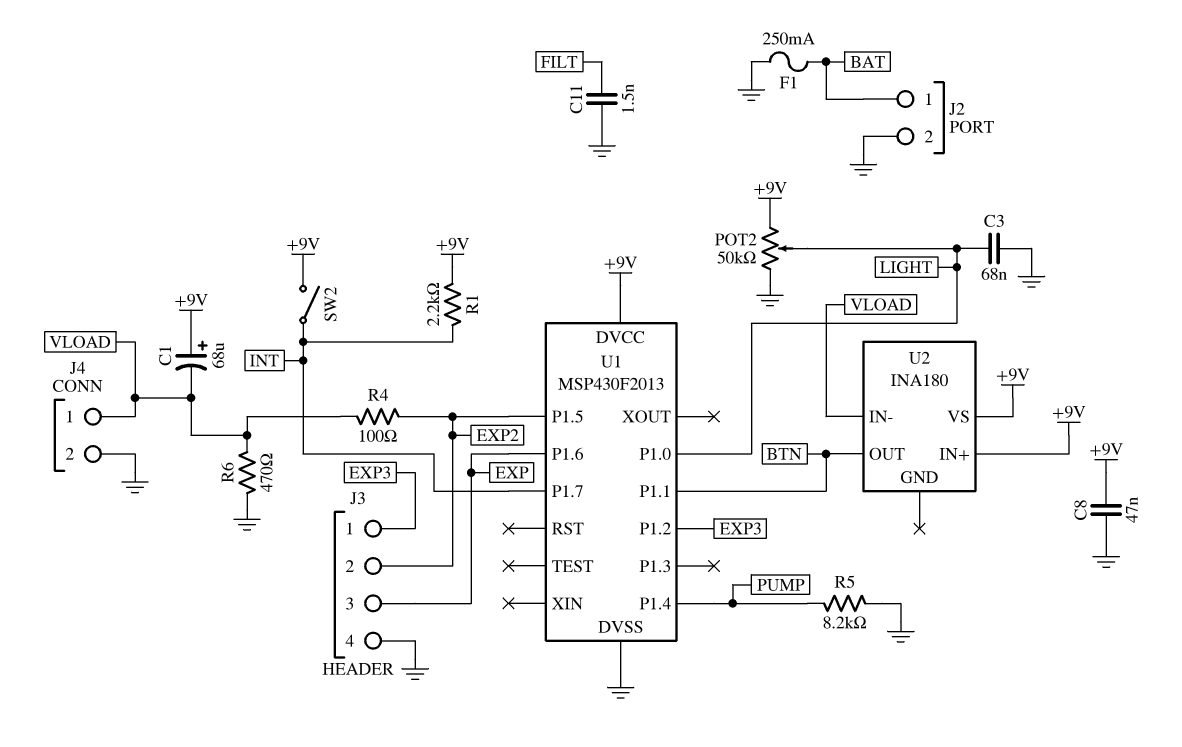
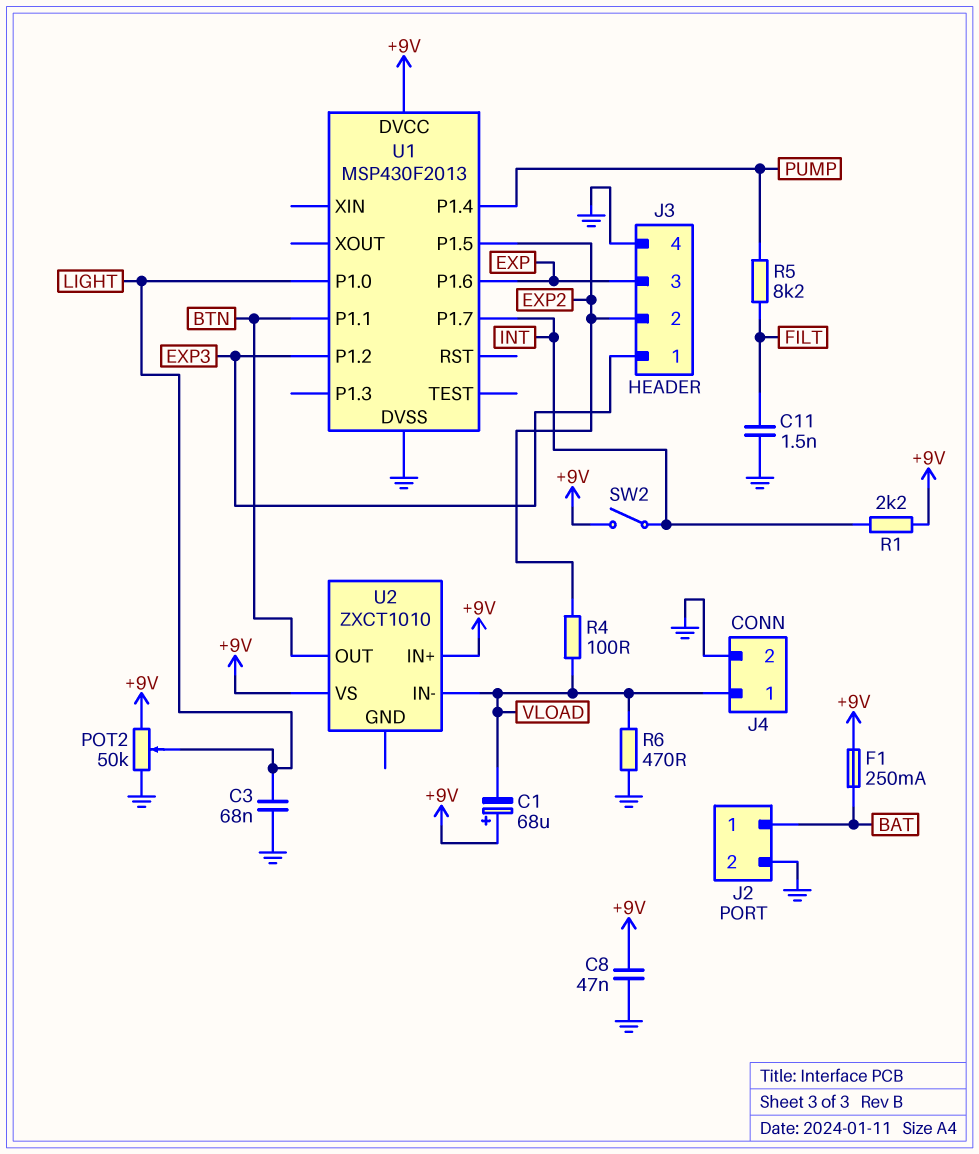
F1: 250mA (BAT, GND) -> 250mA (+9V, BAT)
R5: 8.2k (GND, PUMP) -> 8.2k (FILT, PUMP)
U2: INA180 -> ZXCT1010

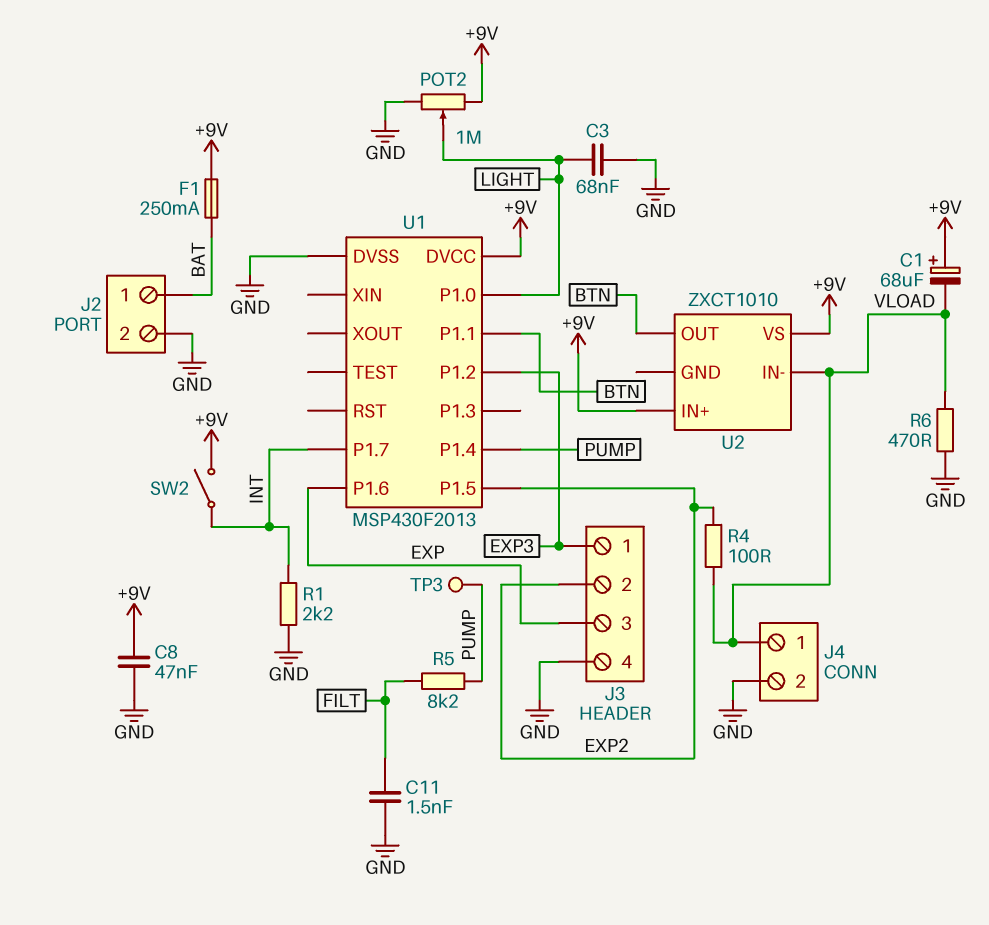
POT2: 50k (+9V, GND, wiper LIGHT) -> 1M (+9V, GND, wiper LIGHT)
R1: 2.2k (+9V, INT) -> 2.2k (GND, INT)
TP3: none -> test point (PUMP)

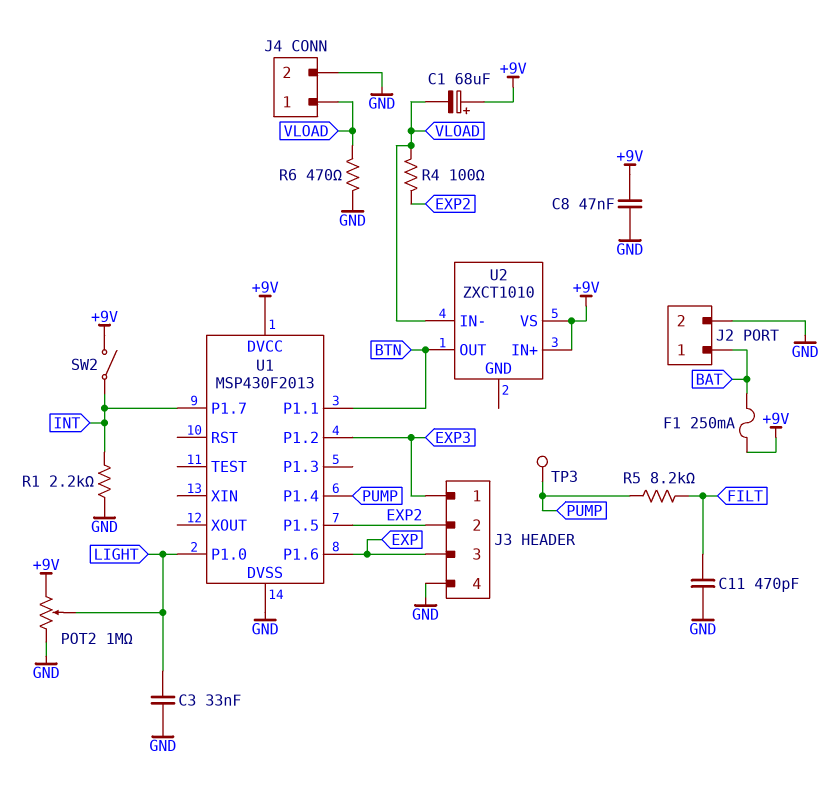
C3: 68nF (GND, LIGHT) -> 33nF (GND, LIGHT)
C11: 1.5nF (FILT, GND) -> 470pF (FILT, GND)

